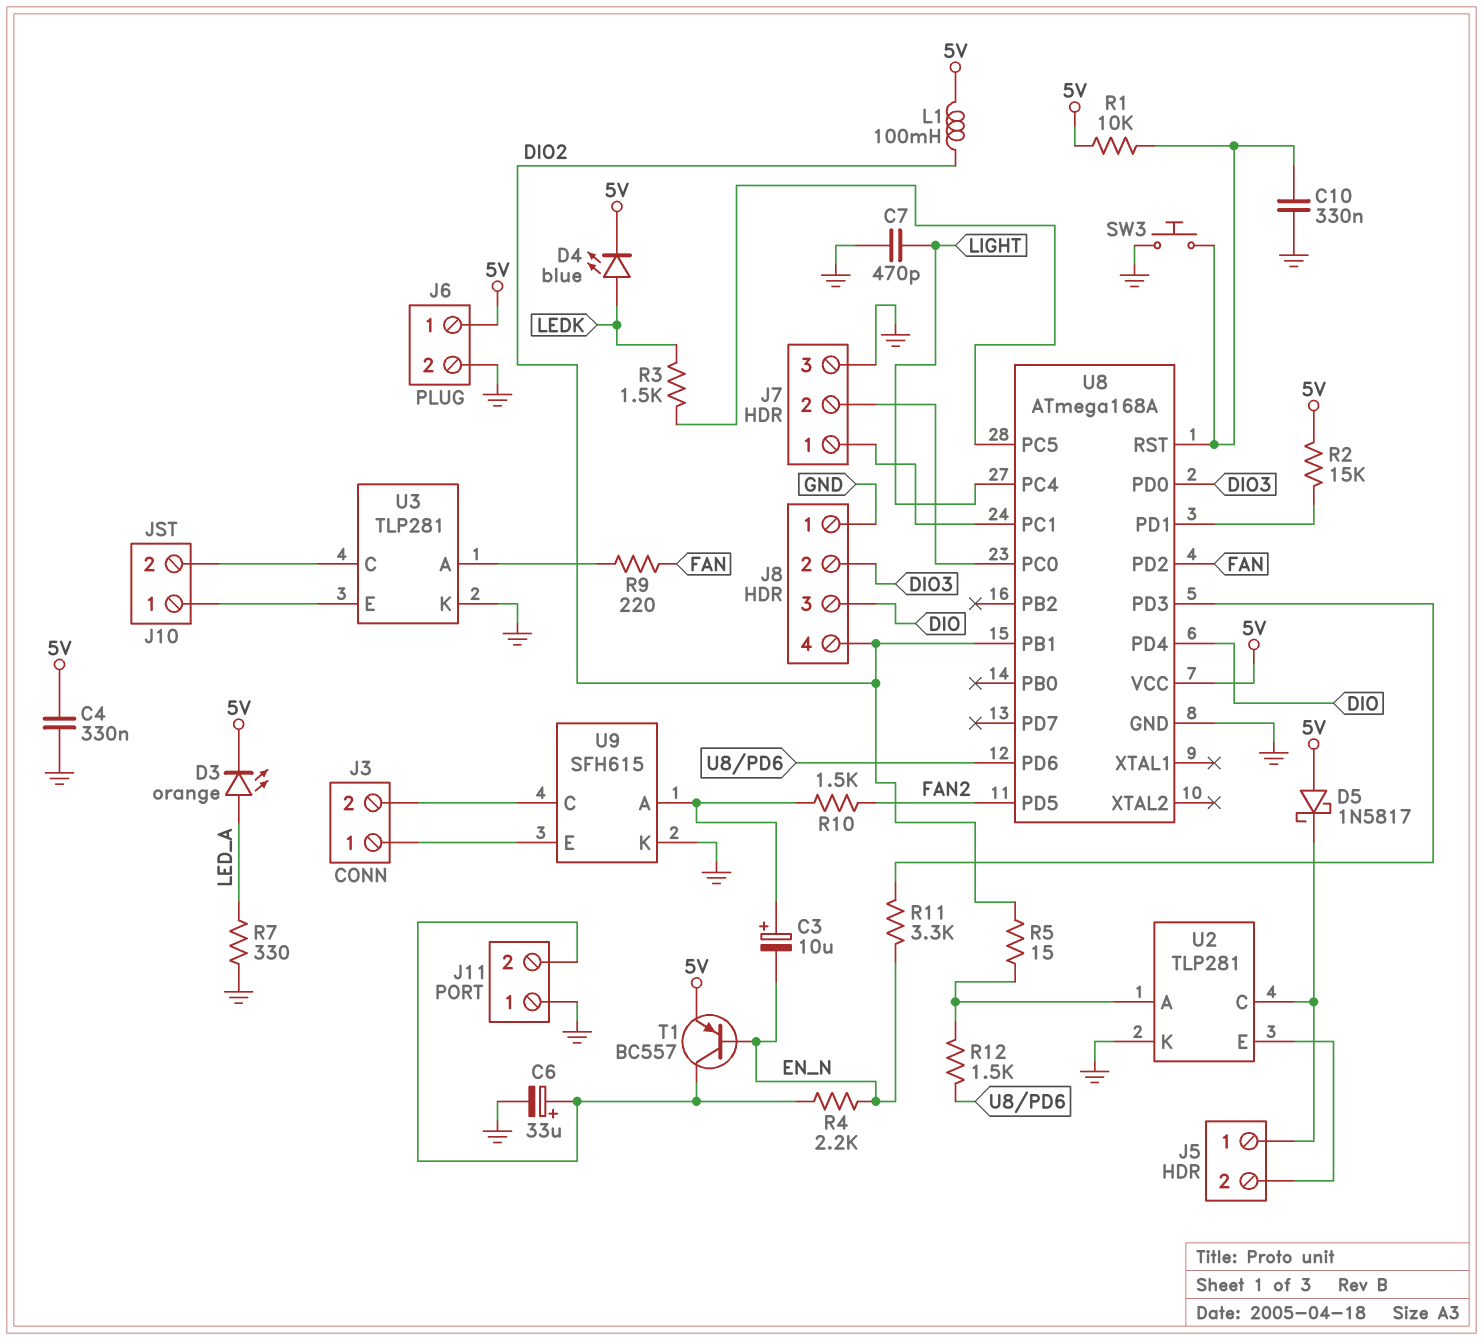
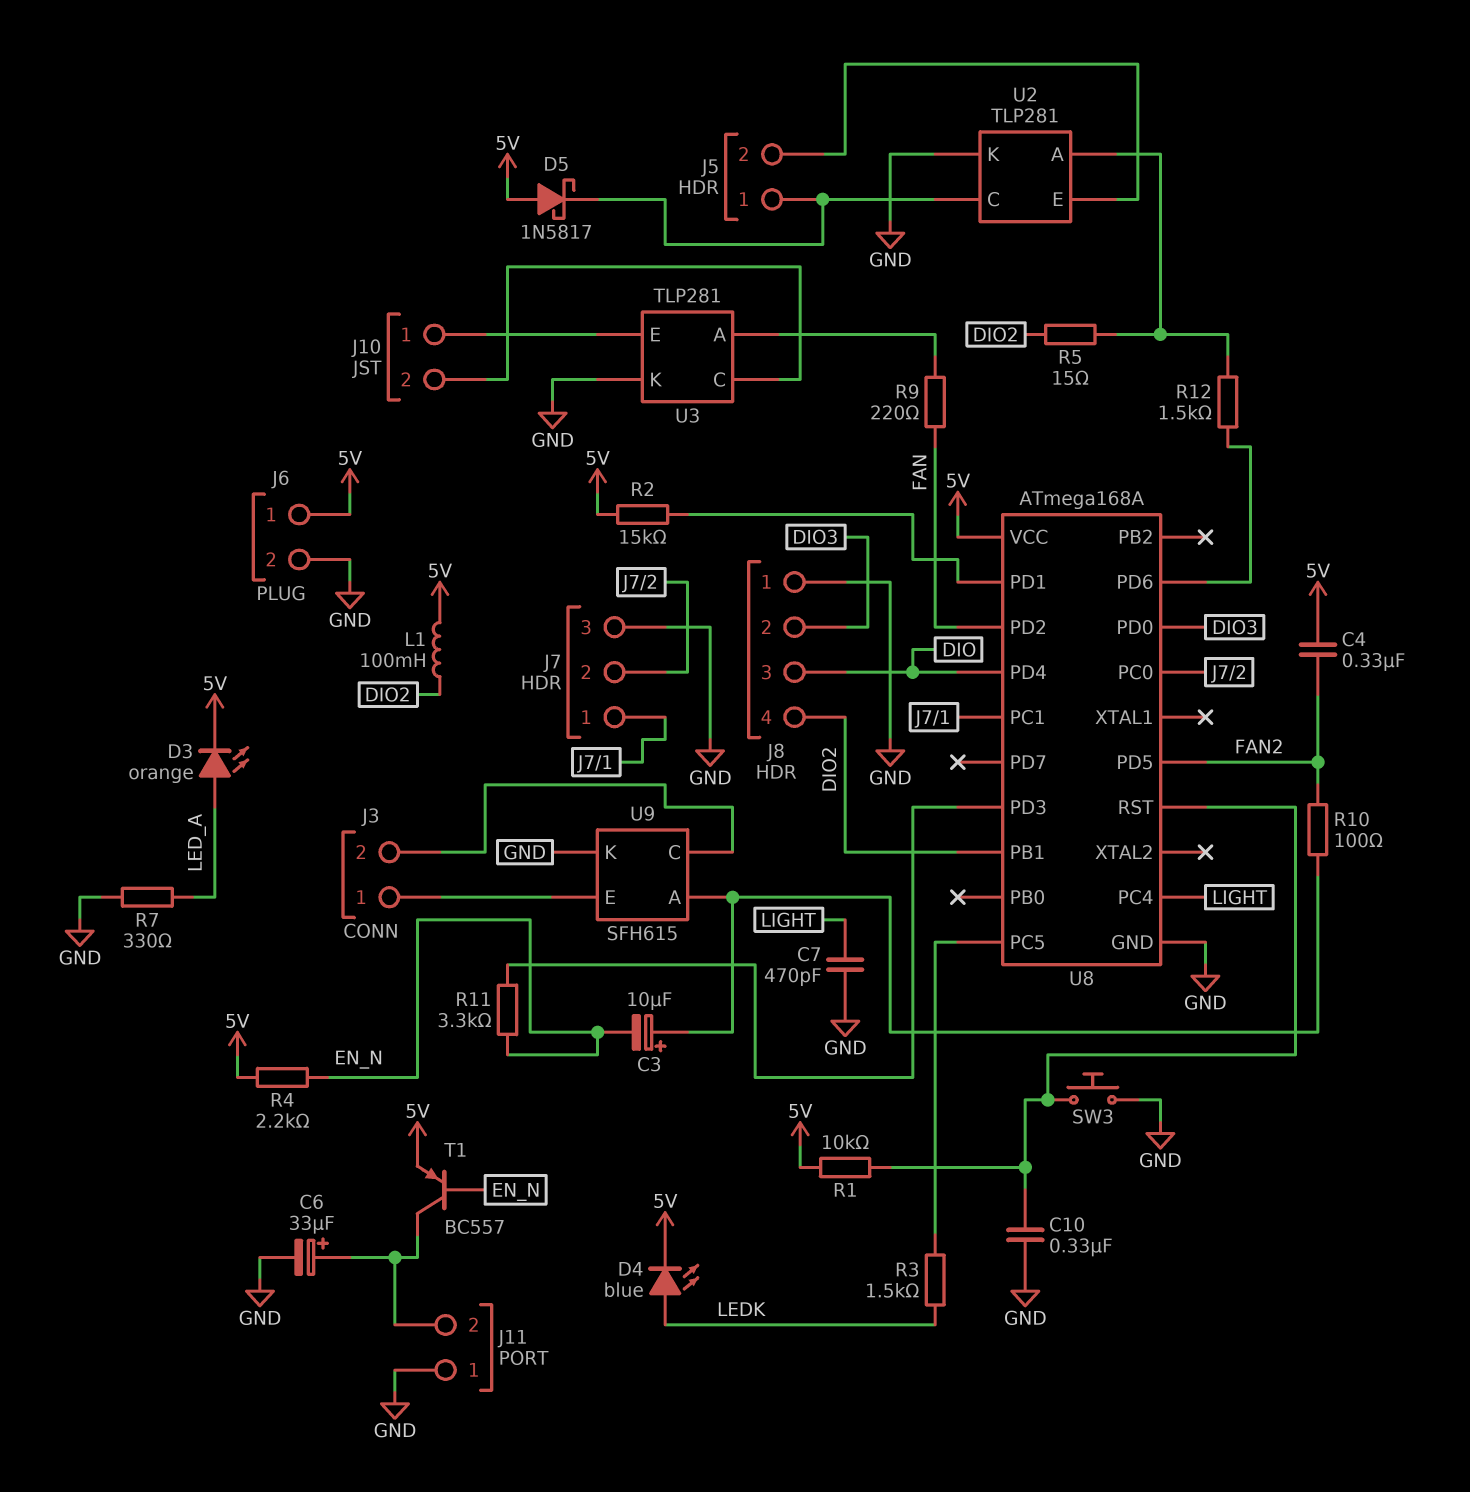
C4: 330nF (5V, GND) -> 330nF (5V, FAN2)
R4: 2.2k (EN_N, J11/2) -> 2.2k (5V, EN_N)
R10: 1.5k (FAN2, U9/A) -> 100 (FAN2, U9/A)

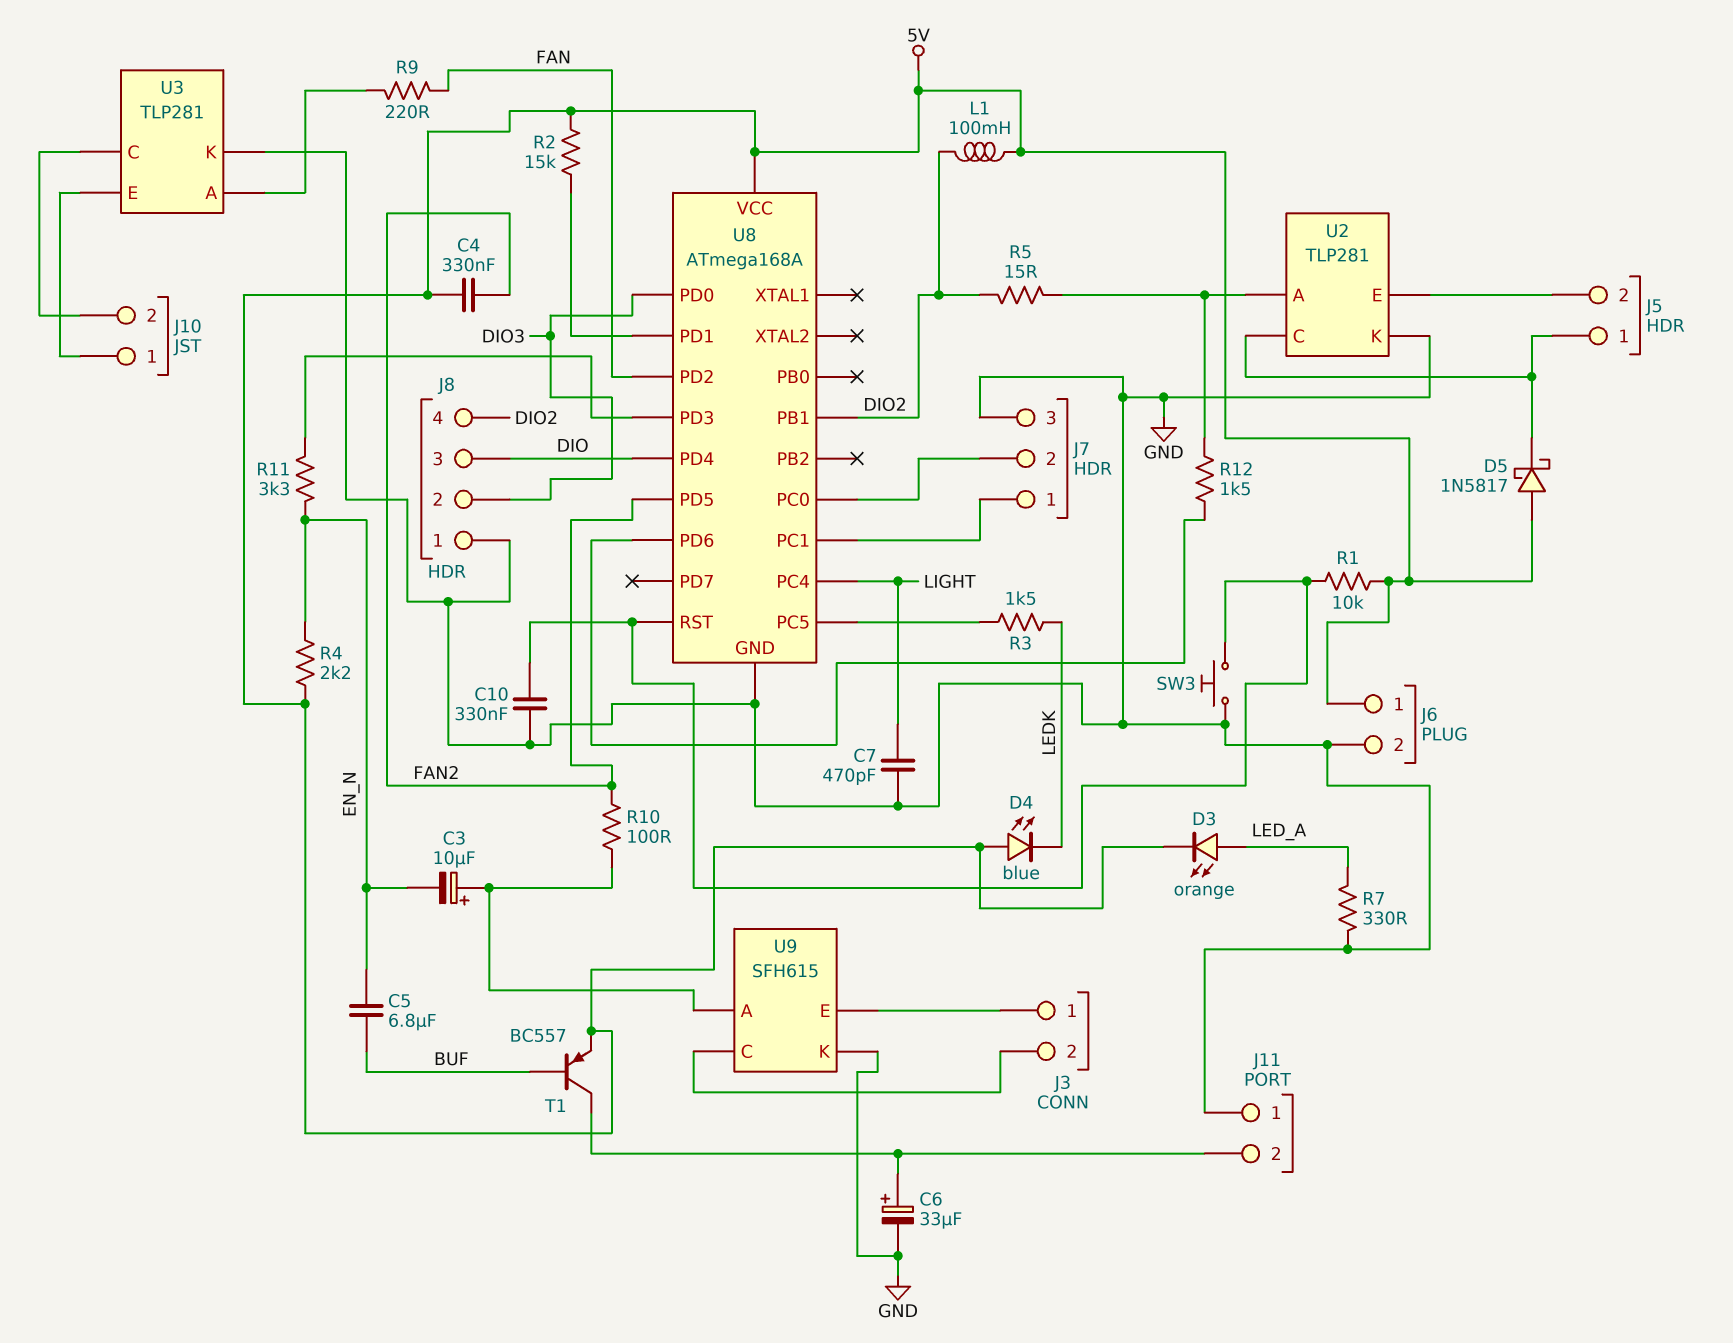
C5: none -> 6.8uF (BUF, EN_N)
D4: LED blue (A LEDK, K 5V) -> LED blue (A 5V, K LEDK)
T1: PNP BC557 (B EN_N, C J11/2, E 5V) -> PNP BC557 (B BUF, C J11/2, E 5V)

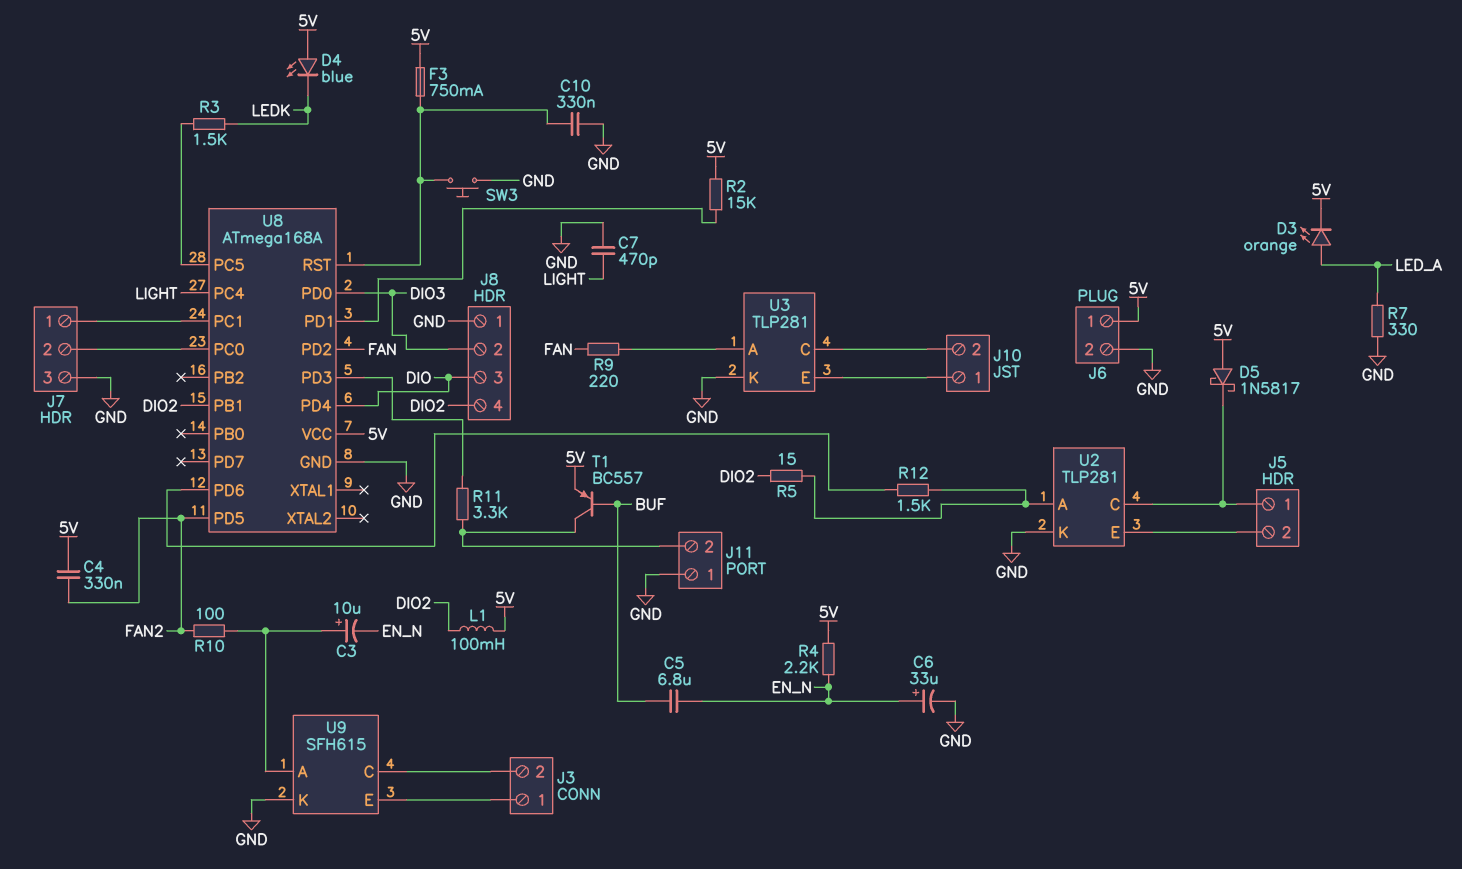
C6: 33uF (plus J11/2, minus GND) -> 33uF (plus EN_N, minus GND)
F3: none -> 750mA (5V, U8/RST)
R1: 10k (5V, U8/RST) -> none
R11: 3.3k (EN_N, U8/PD3) -> 3.3k (J11/2, U8/PD3)

